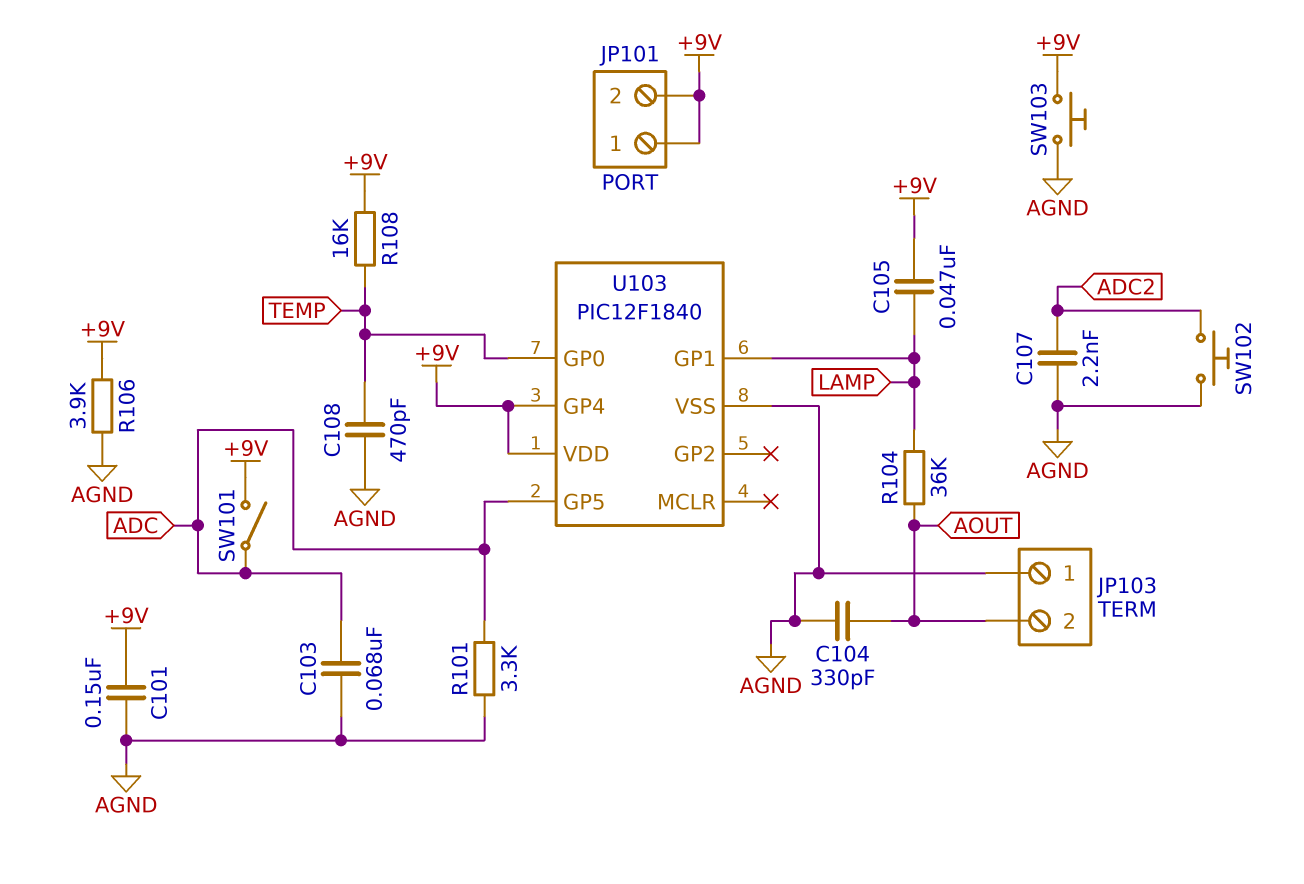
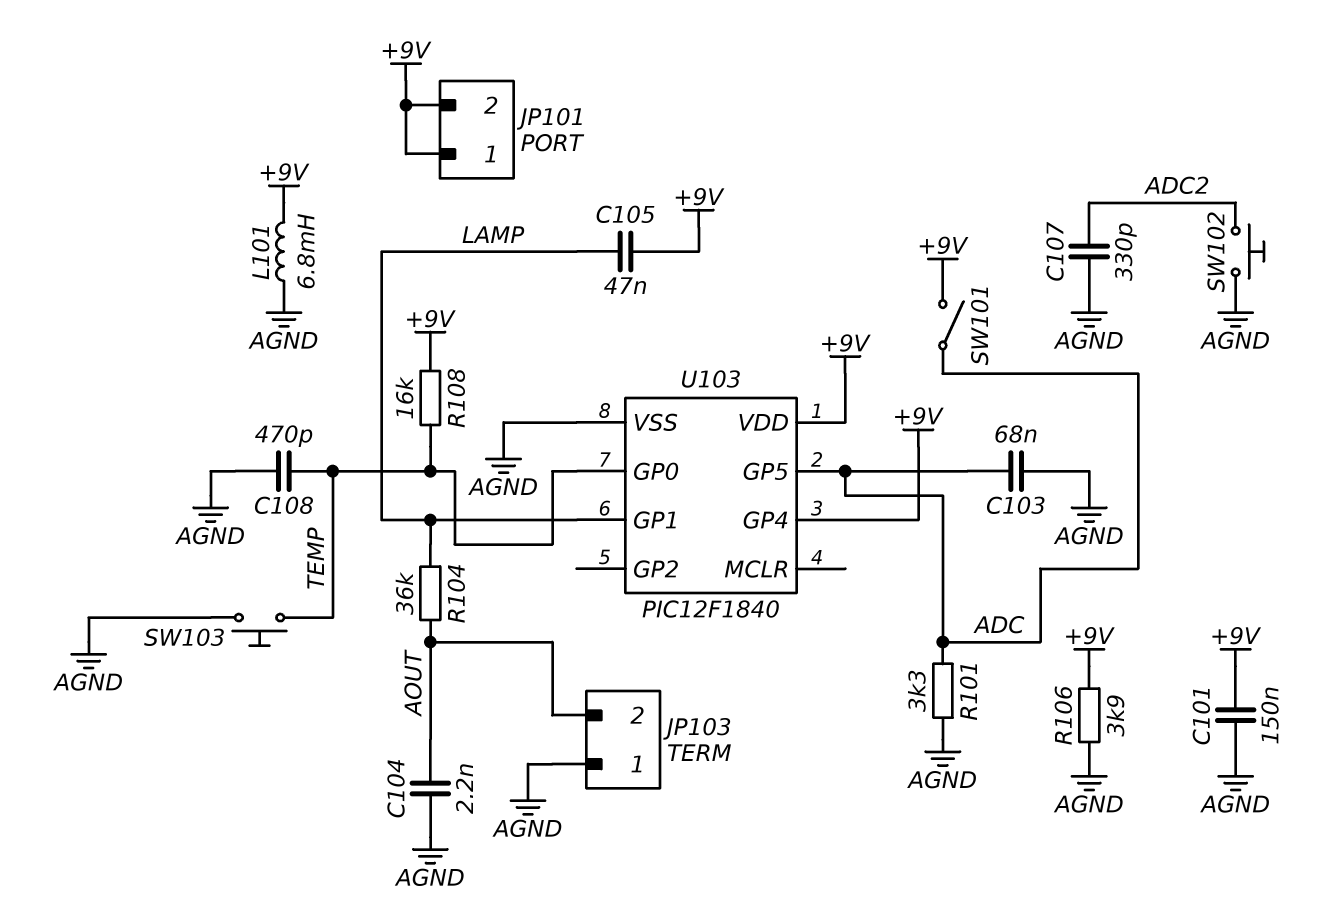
C104: 330pF (AGND, AOUT) -> 2.2nF (AGND, AOUT)
C107: 2.2nF (ADC2, AGND) -> 330pF (ADC2, AGND)
L101: none -> 6.8mH (+9V, AGND)
SW103: button (+9V, AGND) -> button (AGND, TEMP)

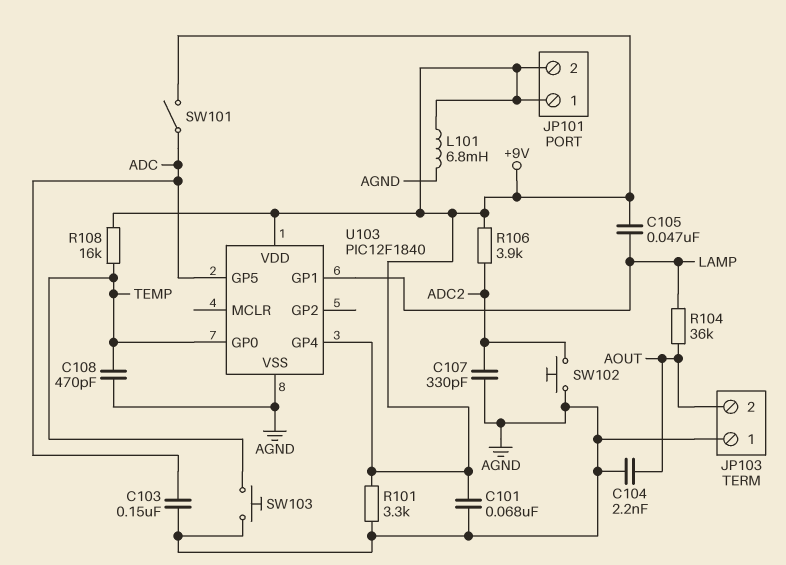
C101: 150nF (+9V, AGND) -> 68nF (+9V, AGND)
C103: 68nF (ADC, AGND) -> 150nF (ADC, AGND)
R101: 3.3k (ADC, AGND) -> 3.3k (+9V, AGND)
R106: 3.9k (+9V, AGND) -> 3.9k (+9V, ADC2)

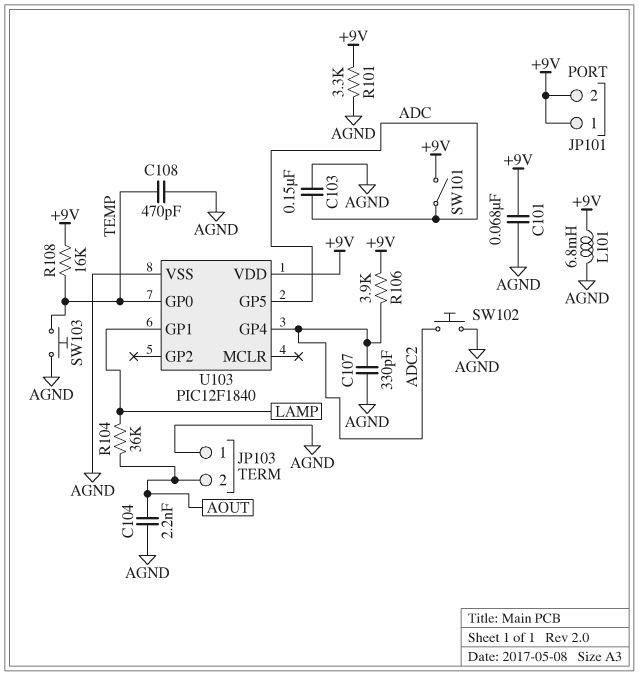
C105: 47nF (+9V, LAMP) -> none
U103 pin GP4: +9V -> ADC2

